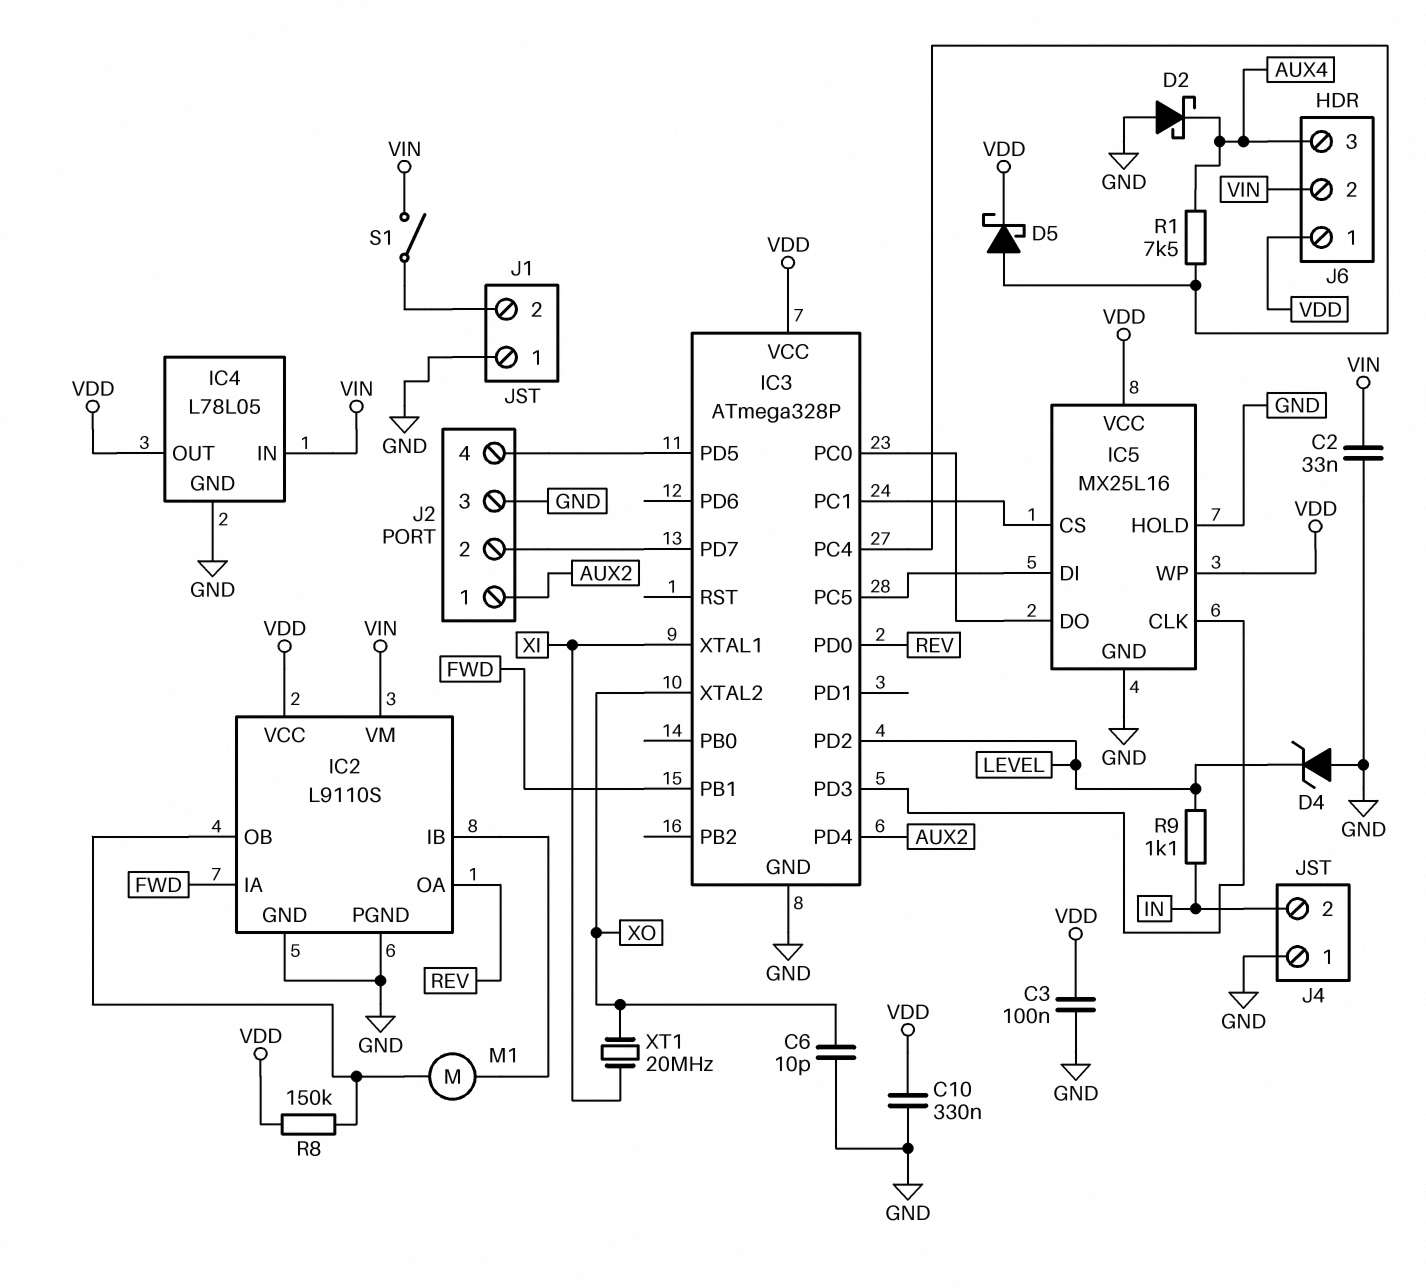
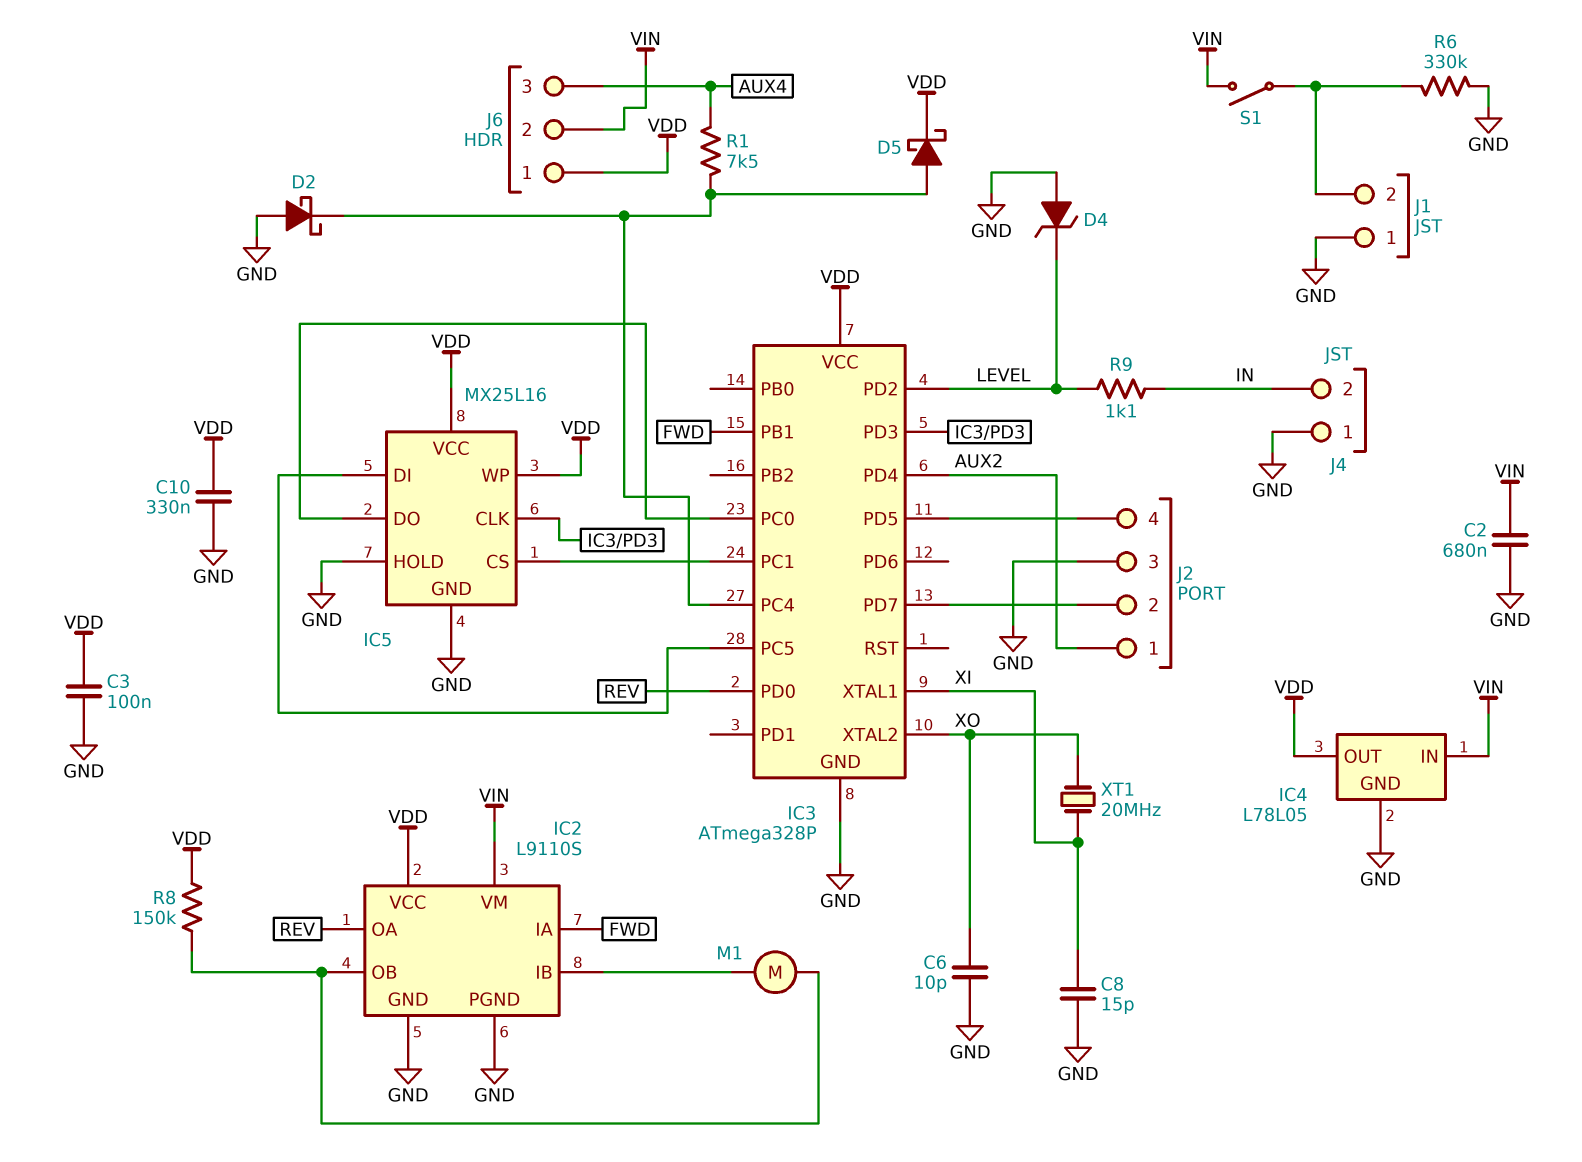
C2: 33nF (GND, VIN) -> 680nF (GND, VIN)
C8: none -> 15pF (GND, XI)
D2: schottky (A GND, K AUX4) -> schottky (A GND, K IC3/PC4)
R6: none -> 330k (GND, J1/2)

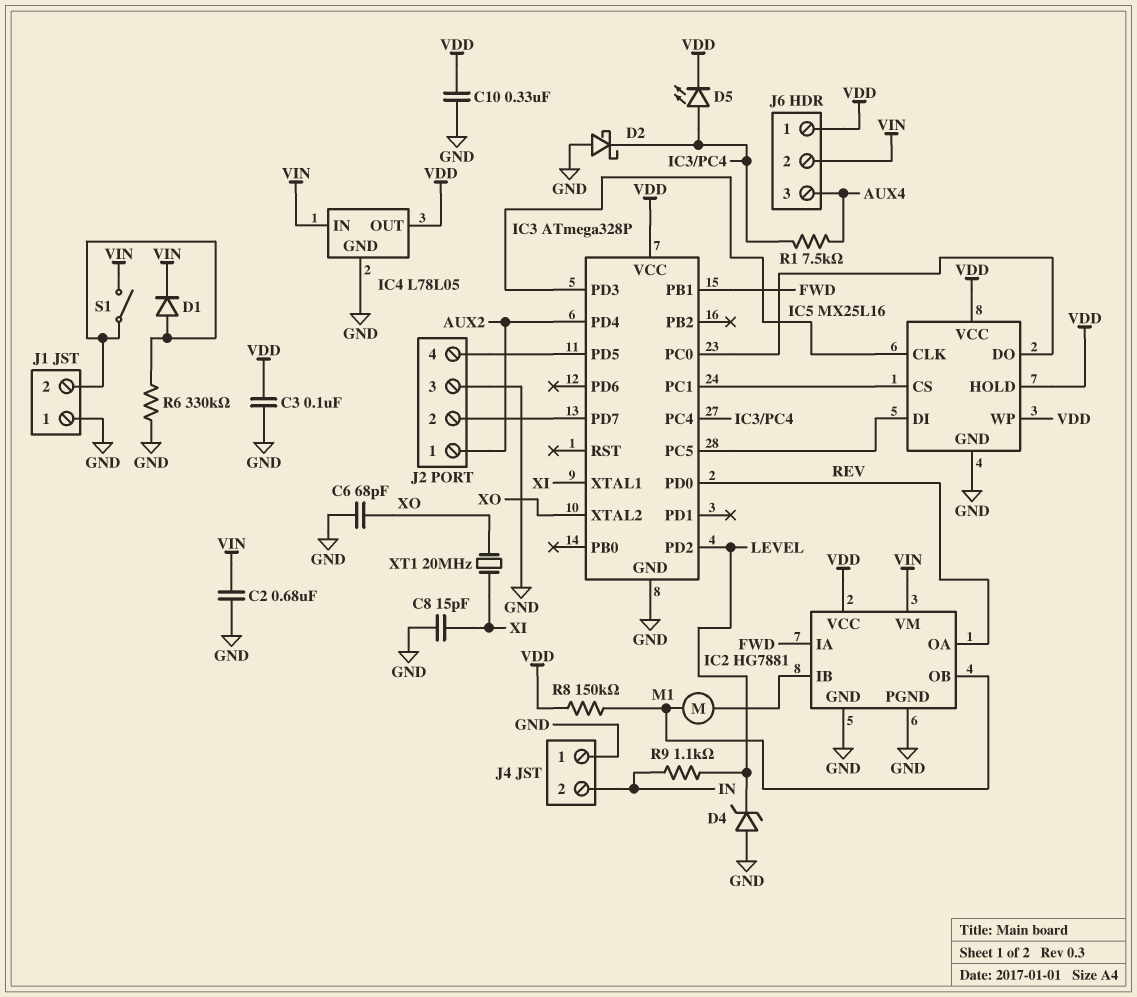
C6: 10pF (GND, XO) -> 68pF (GND, XO)
D1: none -> diode (A J1/2, K VIN)
D5: schottky (A IC3/PC4, K VDD) -> LED (A IC3/PC4, K VDD)
IC2: L9110S -> HG7881
IC5 pin HOLD: GND -> VDD

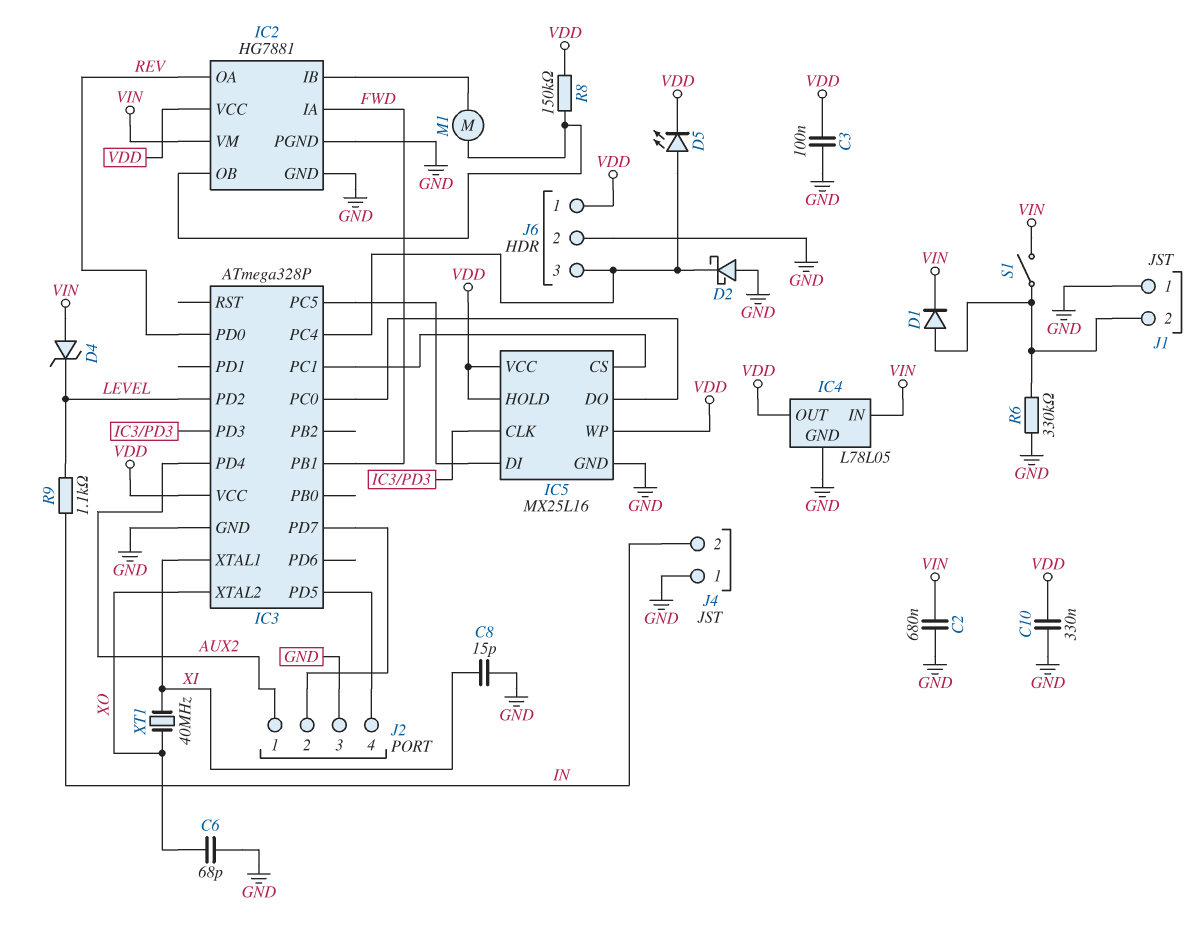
D4: zener (A GND, K LEVEL) -> zener (A VIN, K LEVEL)
J6 pin 2: VIN -> GND
J6 pin 3: AUX4 -> IC3/PC4
R1: 7.5k (AUX4, IC3/PC4) -> none
XT1: 20MHz (XI, XO) -> 40MHz (XI, XO)

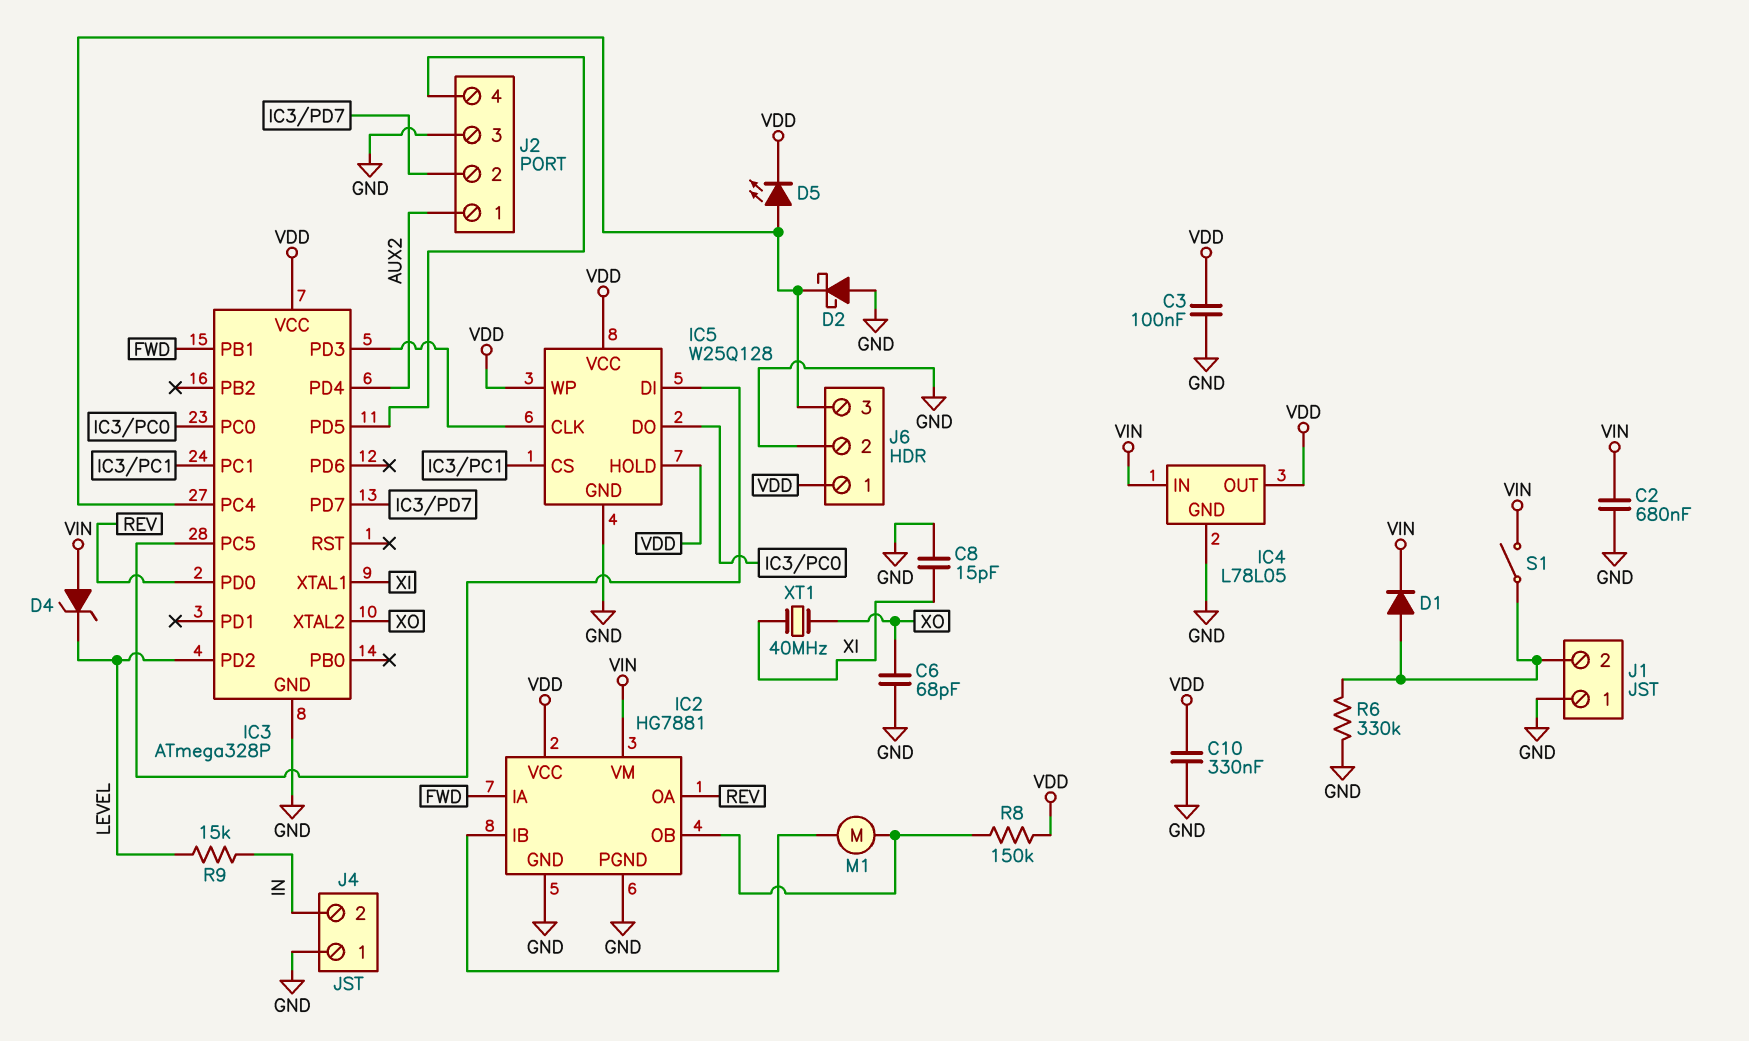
IC5: MX25L16 -> W25Q128
R9: 1.1k (IN, LEVEL) -> 15k (IN, LEVEL)

